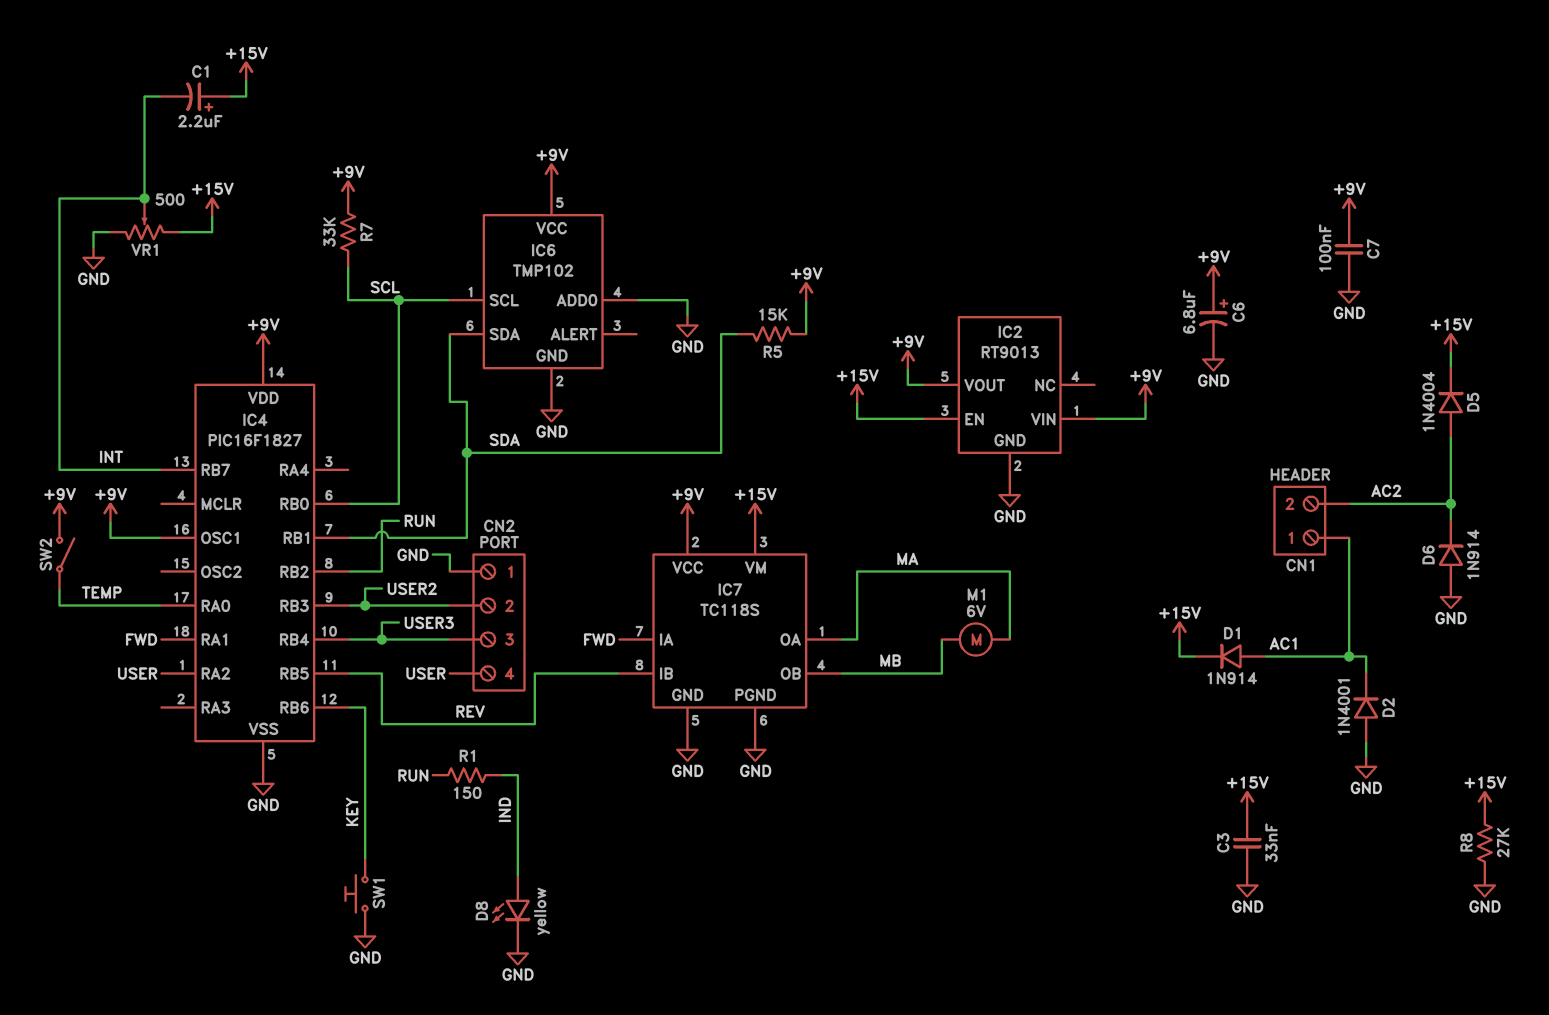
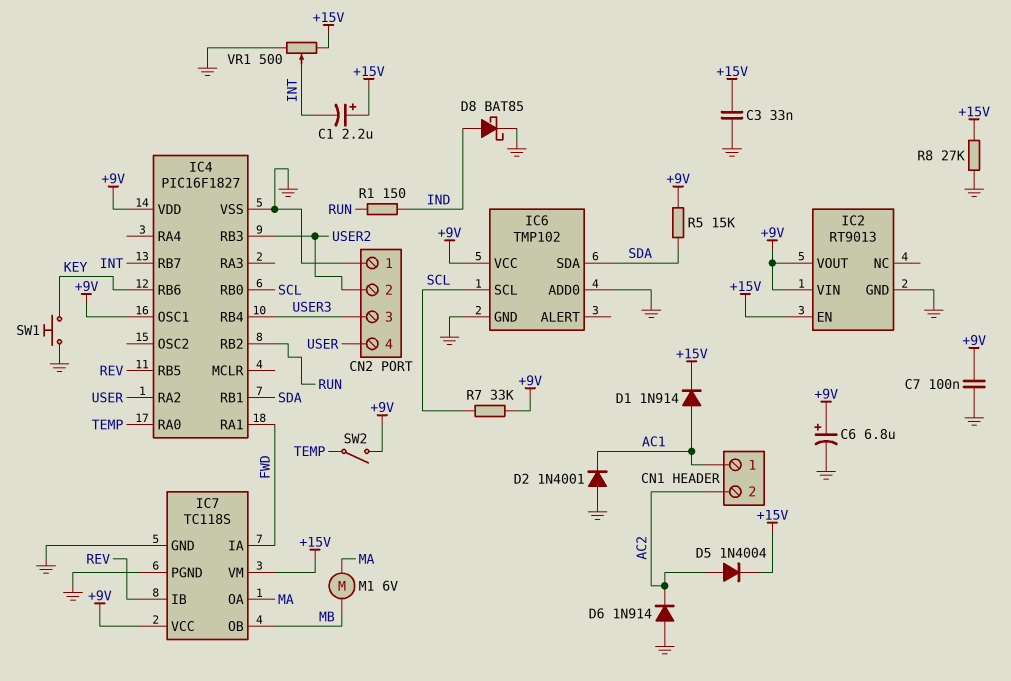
D8: LED yellow (A IND, K GND) -> schottky BAT85 (A IND, K GND)

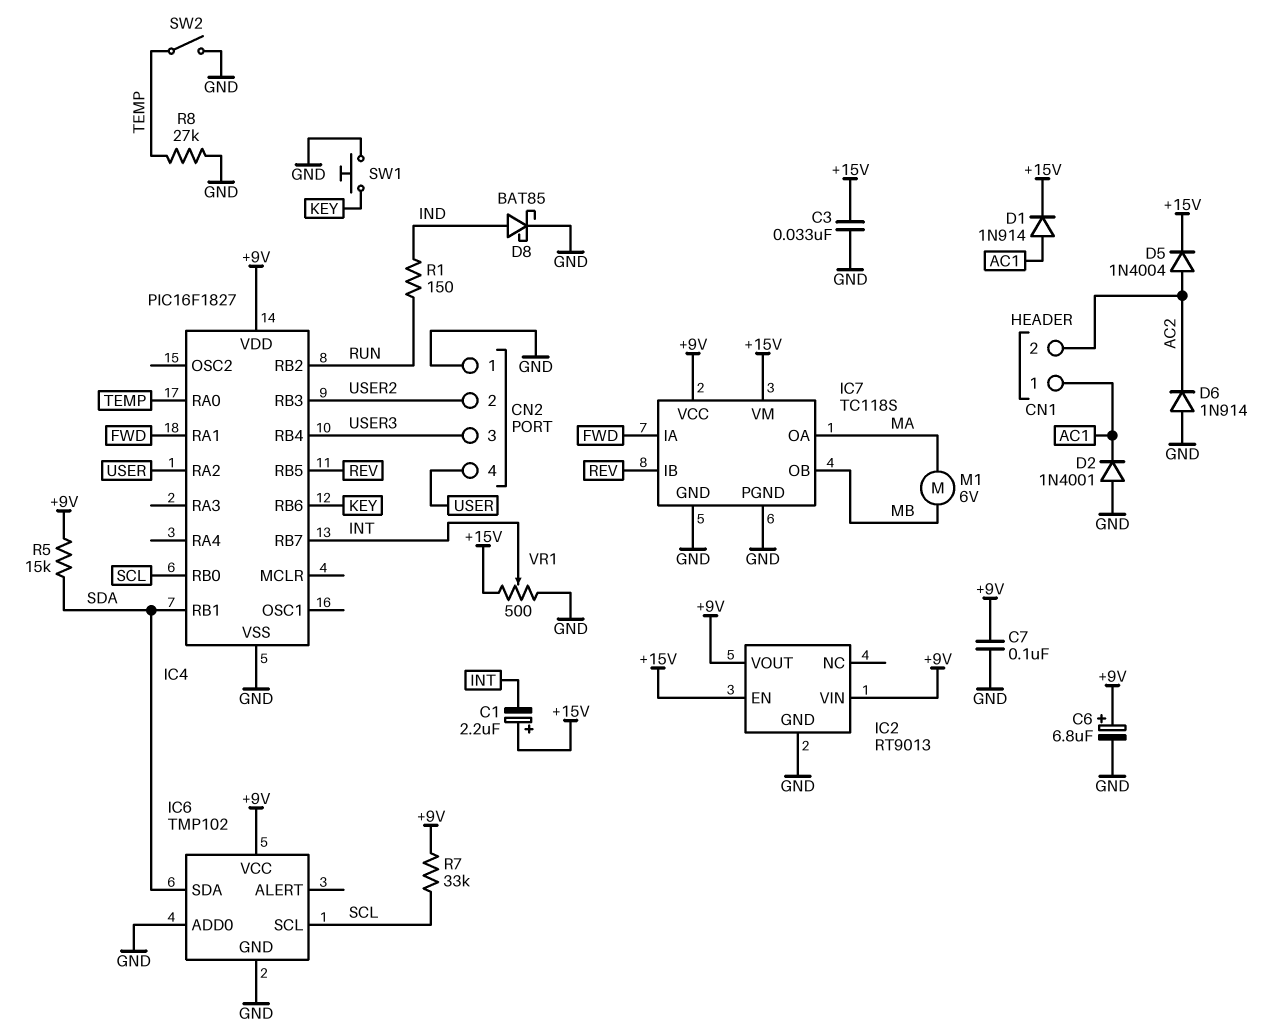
IC4 pin OSC1: +9V -> none
R8: 27k (+15V, GND) -> 27k (GND, TEMP)
SW2: switch (+9V, TEMP) -> switch (GND, TEMP)

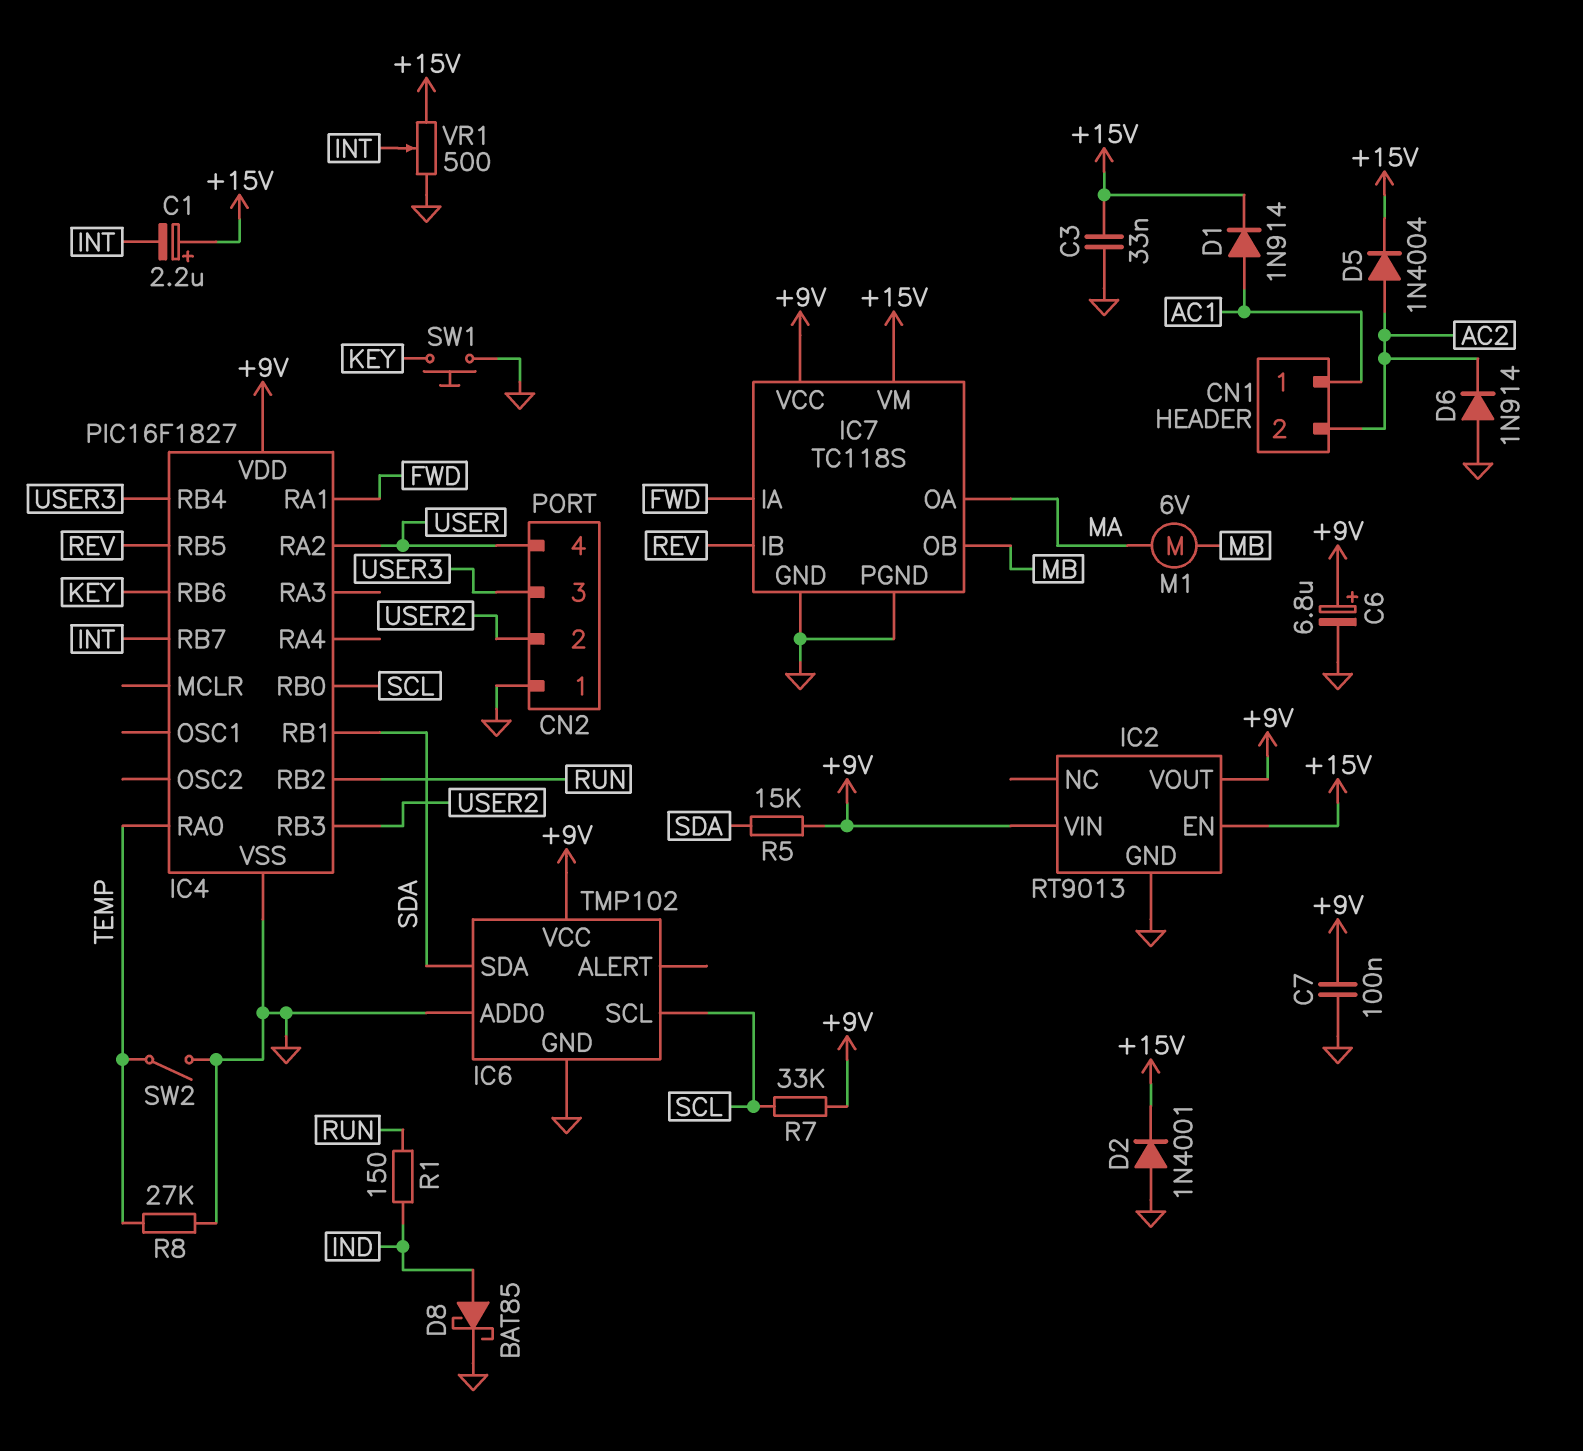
D2: diode 1N4001 (A GND, K AC1) -> diode 1N4001 (A GND, K +15V)

